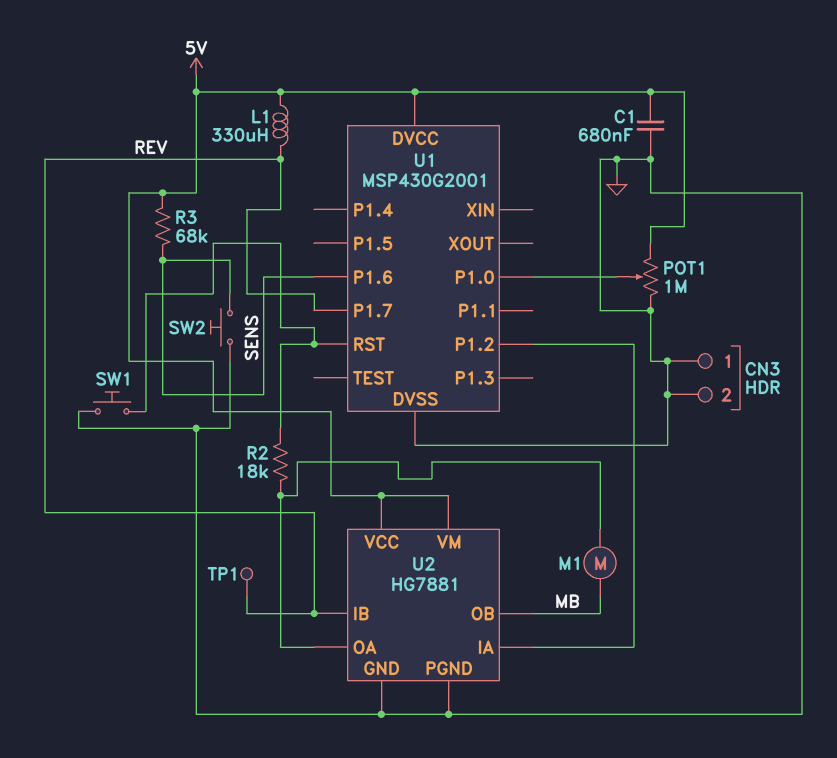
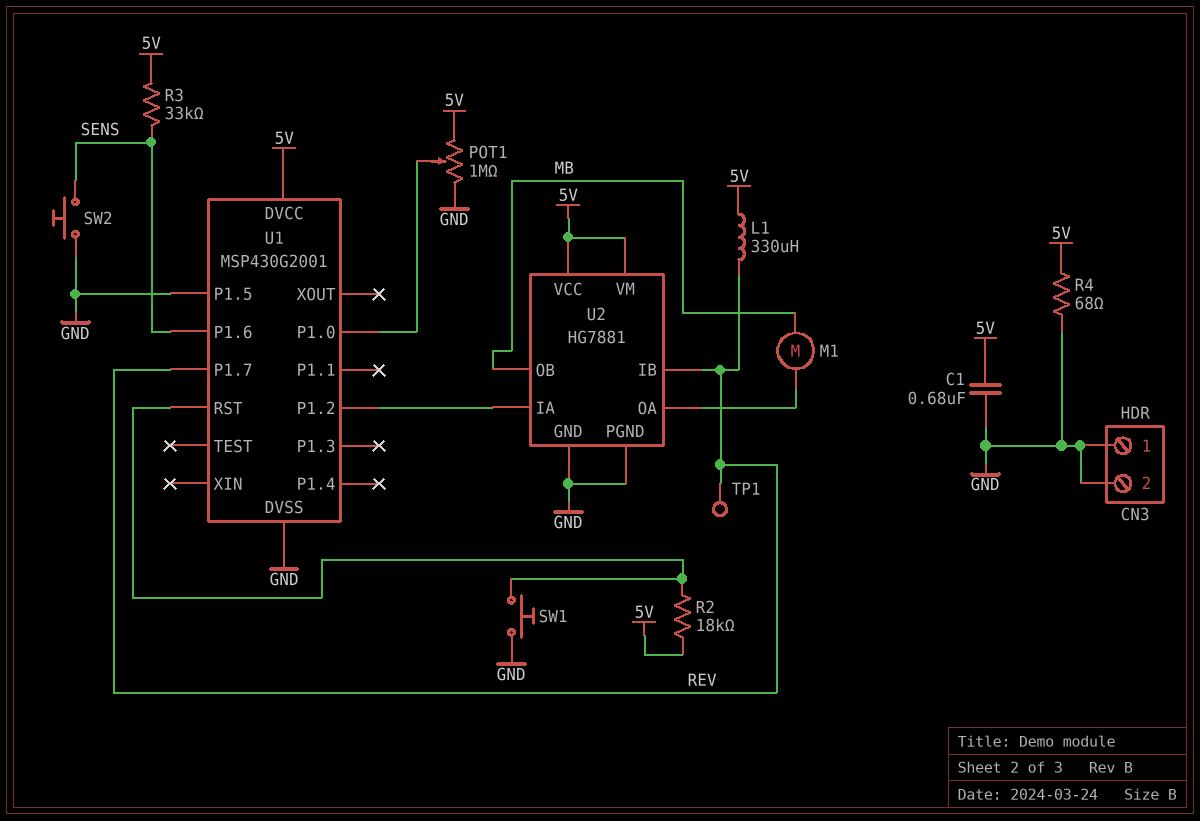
R2: 18k (U1/RST, U2/OA) -> 18k (5V, U1/RST)
R3: 68k (5V, SENS) -> 33k (5V, SENS)
R4: none -> 68 (5V, GND)
U1 pin P1.5: none -> GND

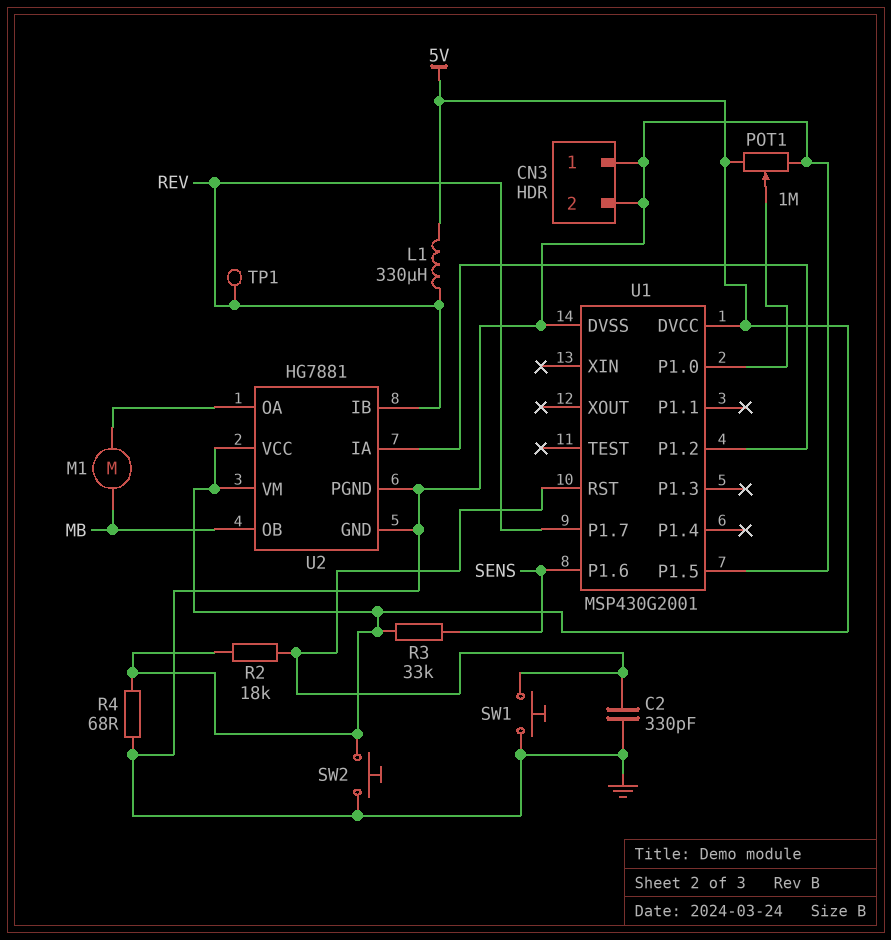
C1: 680nF (5V, GND) -> none
C2: none -> 330pF (GND, U1/RST)
SW2: button (GND, SENS) -> button (5V, GND)

